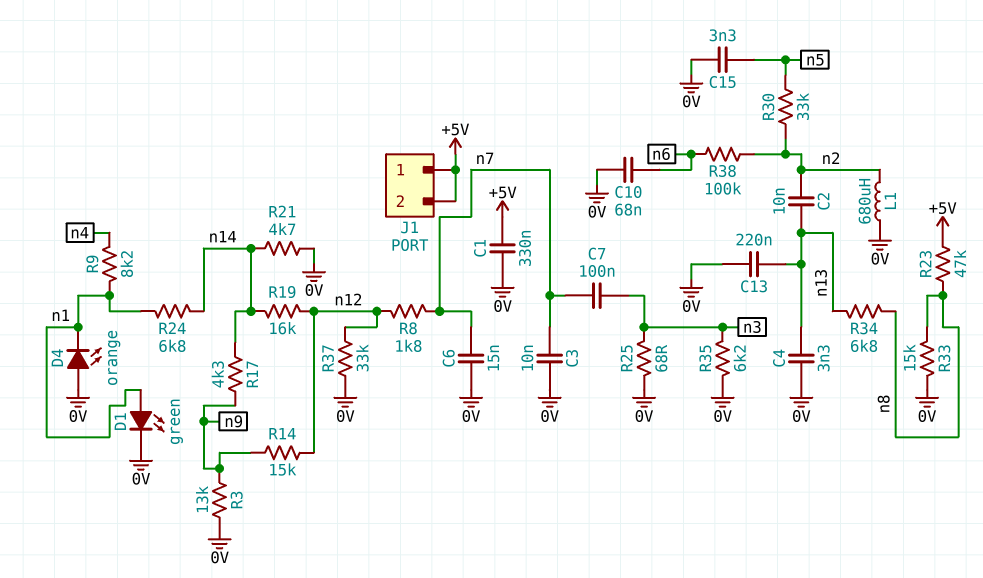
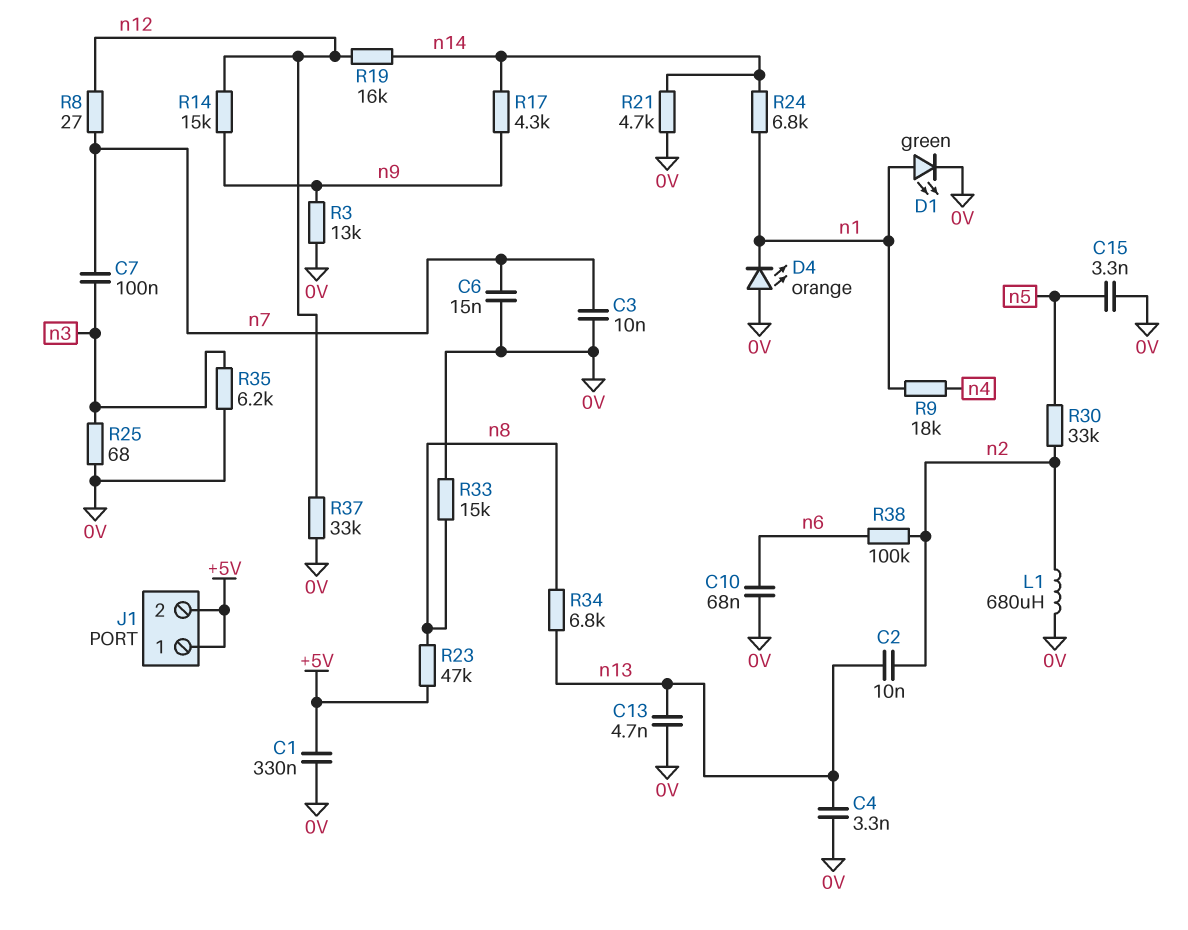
C13: 220nF (0V, n13) -> 4.7nF (0V, n13)
R8: 1.8k (n7, n12) -> 27 (n7, n12)
R9: 8.2k (n1, n4) -> 18k (n1, n4)

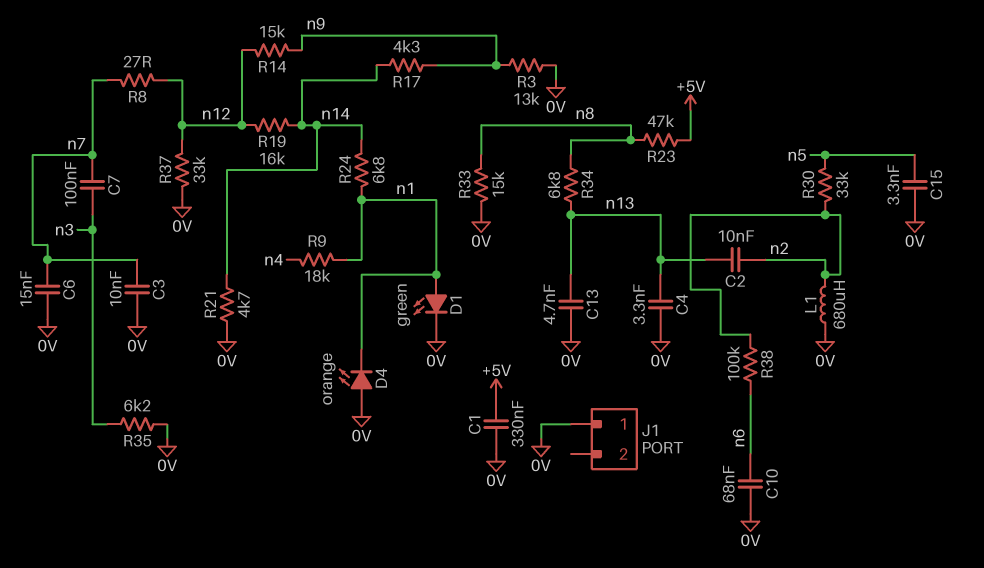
J1 pin 1: +5V -> 0V
J1 pin 2: +5V -> none
R25: 68 (0V, n3) -> none

